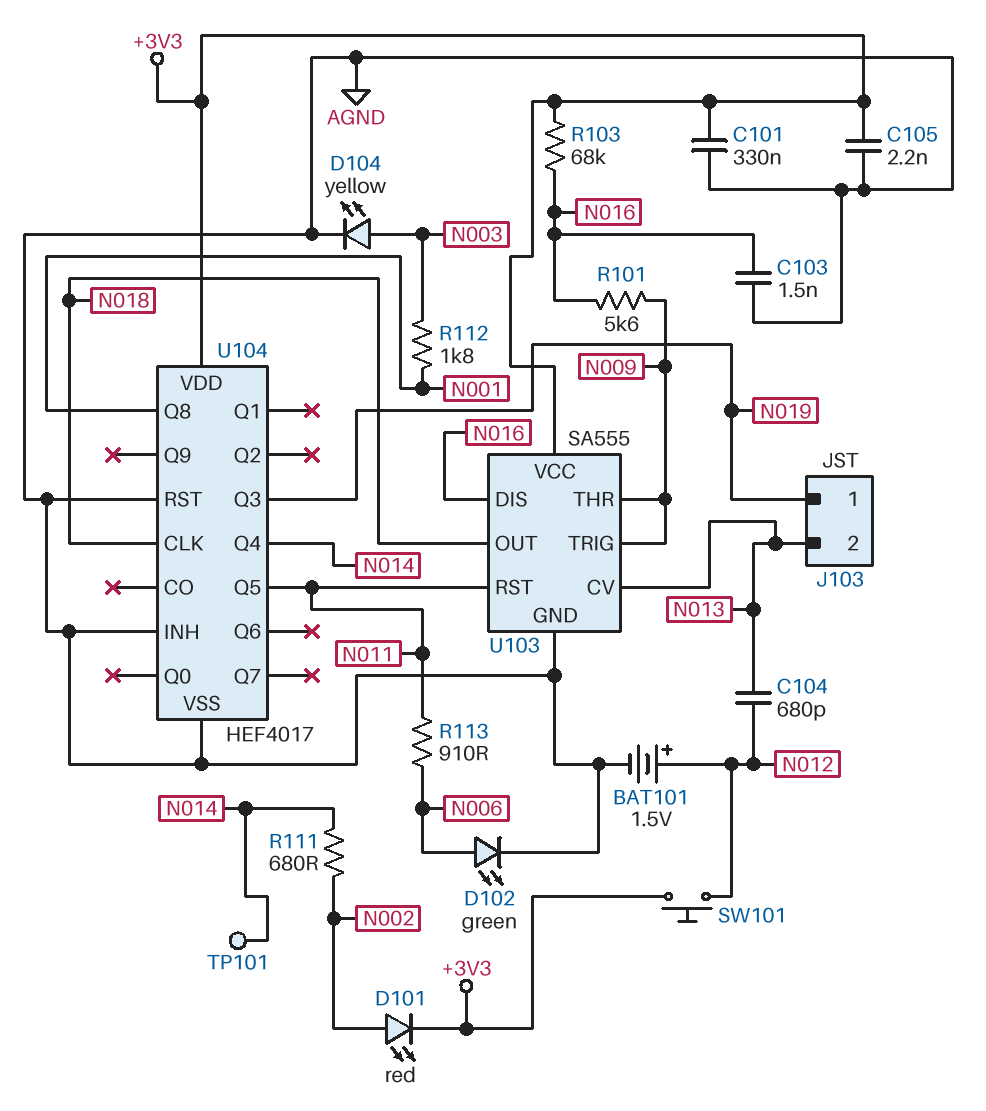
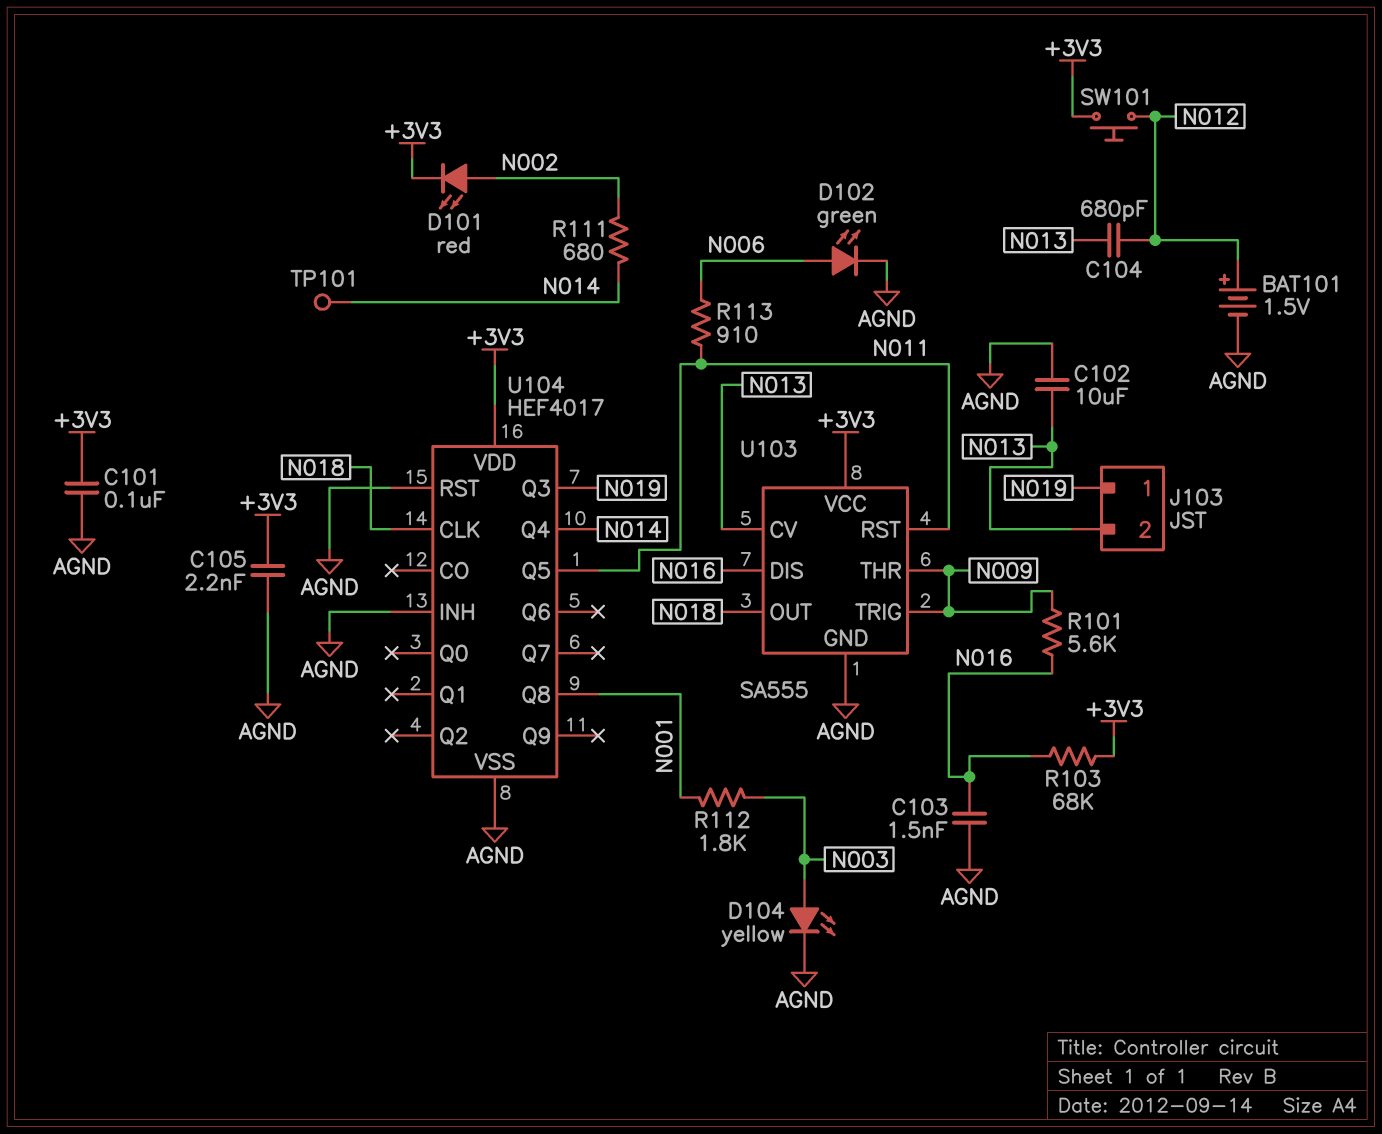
C101: 330nF (+3V3, AGND) -> 100nF (+3V3, AGND)
C102: none -> 10uF (AGND, N013)

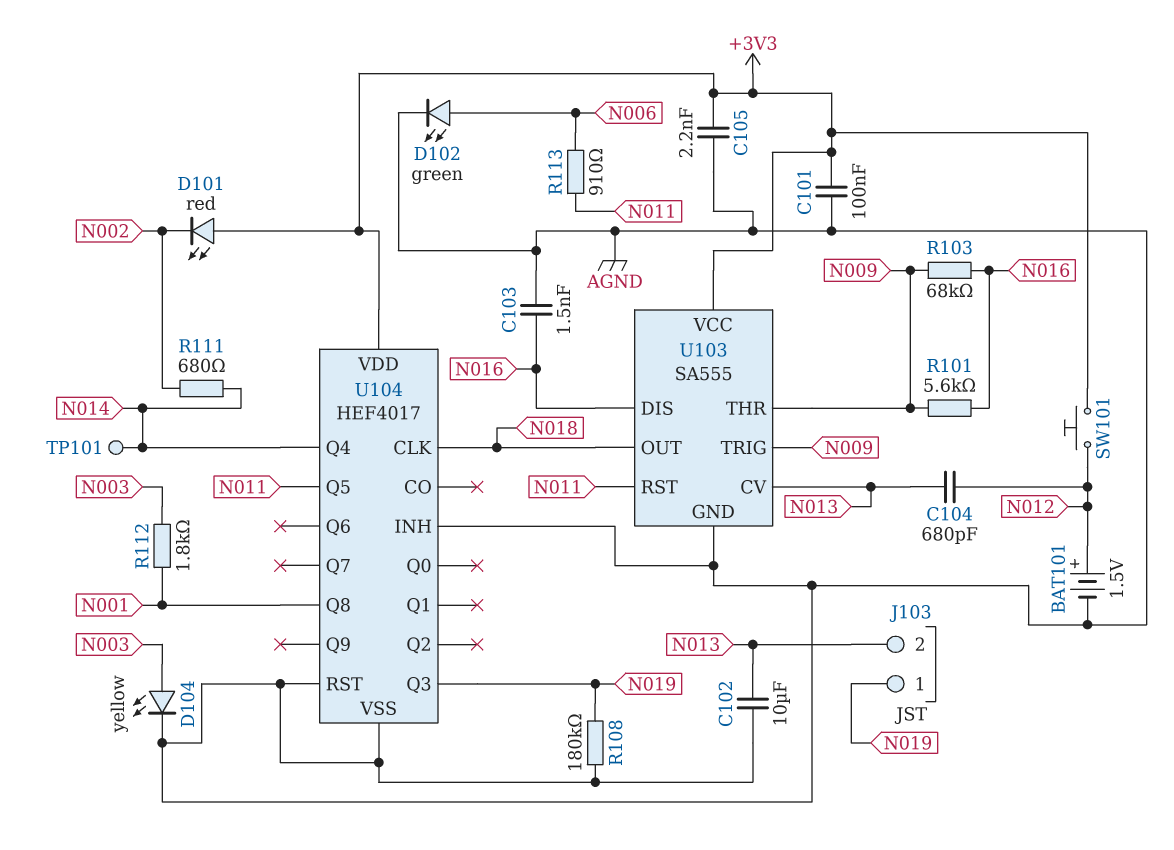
D101: LED red (A N002, K +3V3) -> LED red (A +3V3, K N002)
R103: 68k (+3V3, N016) -> 68k (N009, N016)
R108: none -> 180k (AGND, N019)

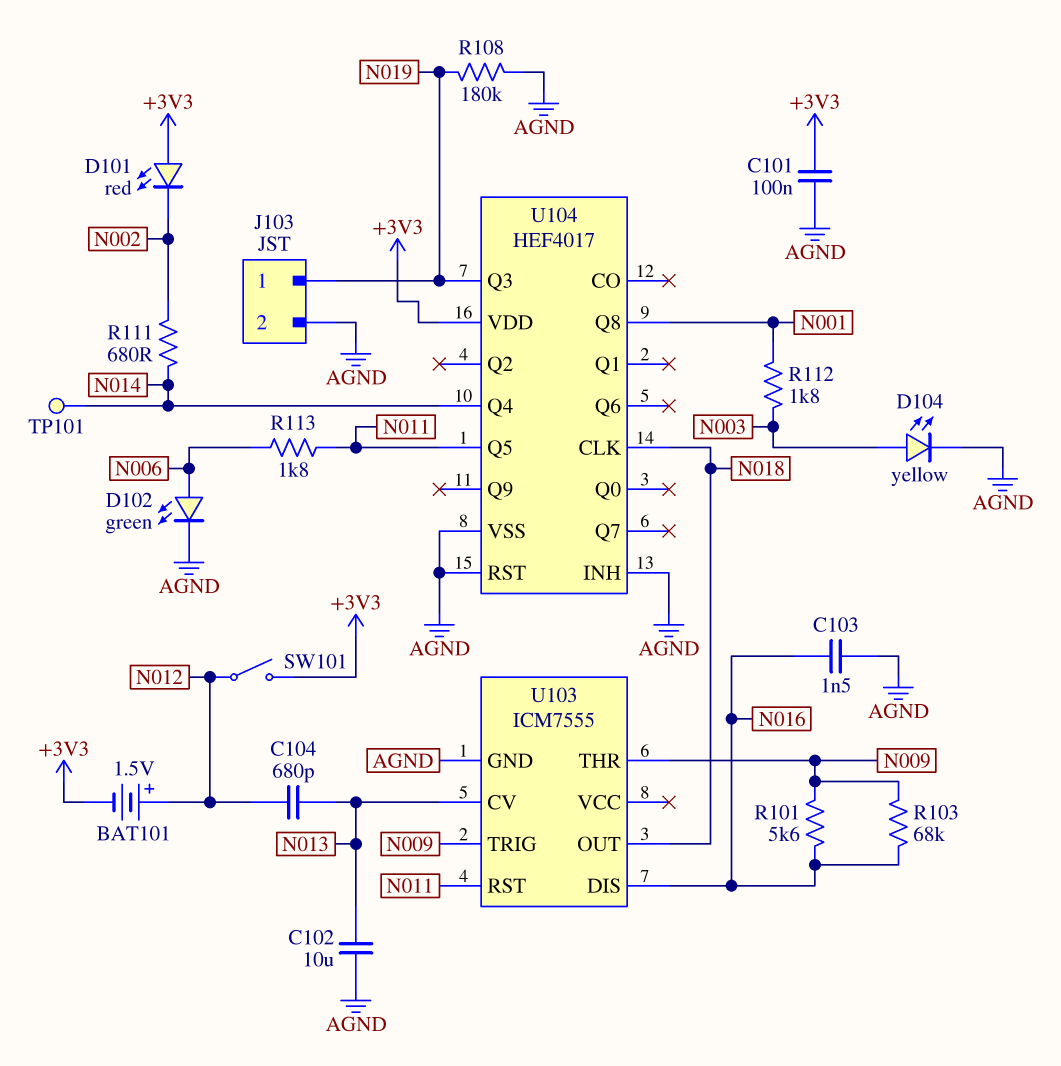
BAT101: 1.5V (plus N012, minus AGND) -> 1.5V (plus N012, minus +3V3)
C105: 2.2nF (+3V3, AGND) -> none
J103 pin 2: N013 -> AGND
R113: 910 (N006, N011) -> 1.8k (N006, N011)
SW101: button (+3V3, N012) -> switch (+3V3, N012)
U103: SA555 -> ICM7555
U103 pin VCC: +3V3 -> none

